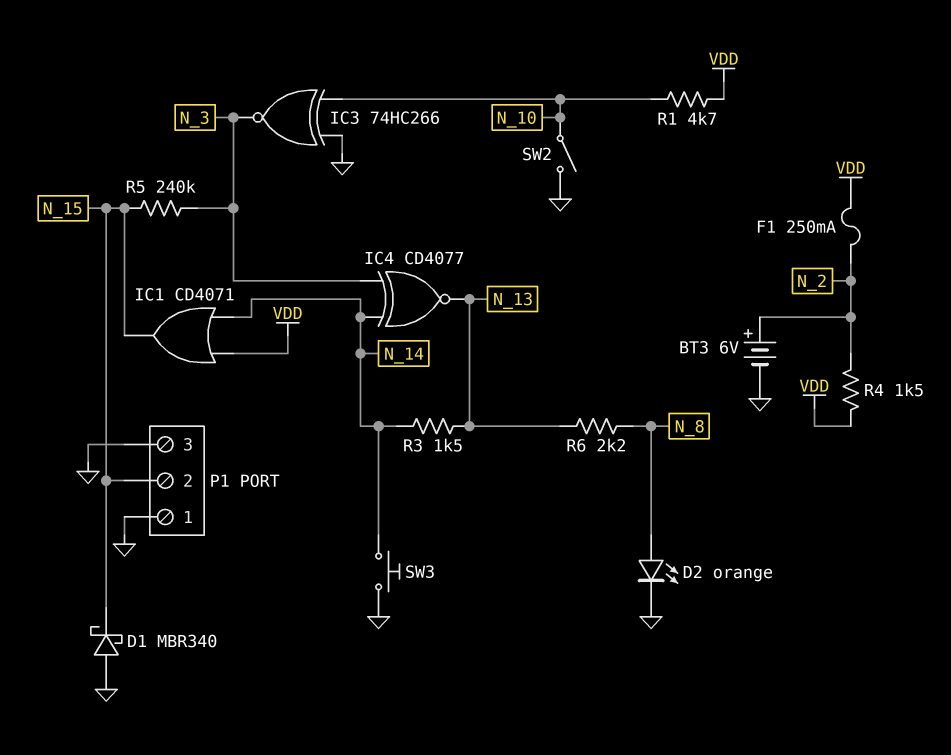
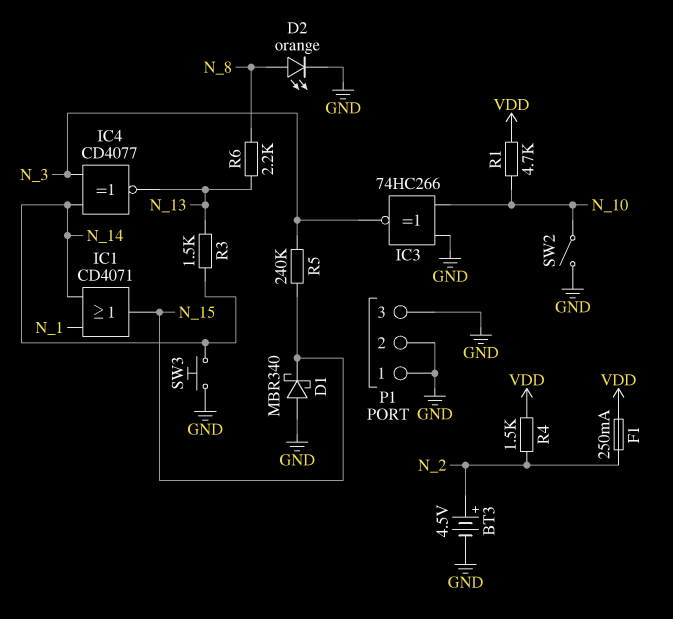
BT3: 6V (plus N_2, minus GND) -> 4.5V (plus N_2, minus GND)
IC1: OR CD4071 (in N_14, in VDD, out N_15) -> OR CD4071 (in N_1, in N_14, out N_15)
P1 pin 2: N_15 -> GND

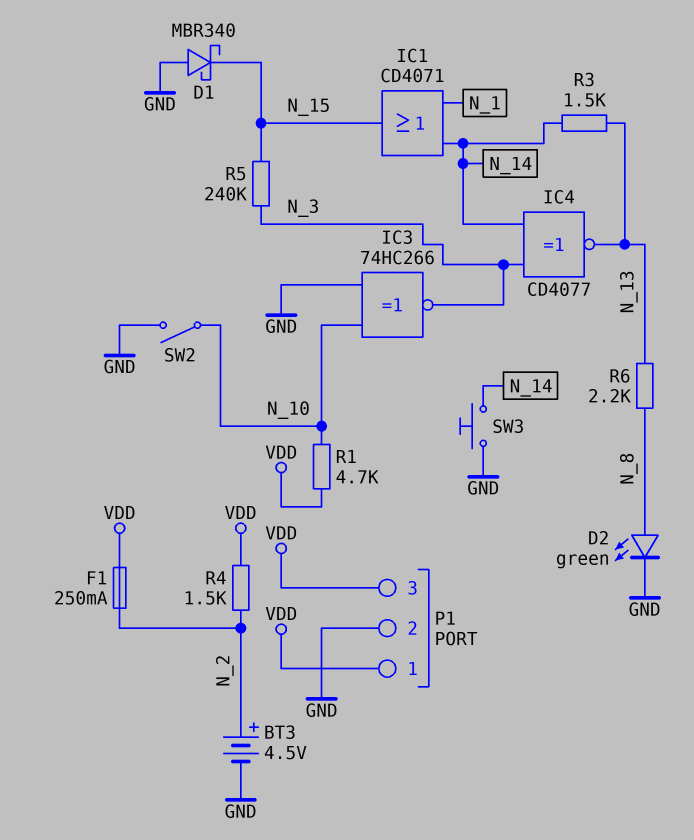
D2: LED orange (A N_8, K GND) -> LED green (A N_8, K GND)
P1 pin 1: GND -> VDD
P1 pin 3: GND -> VDD

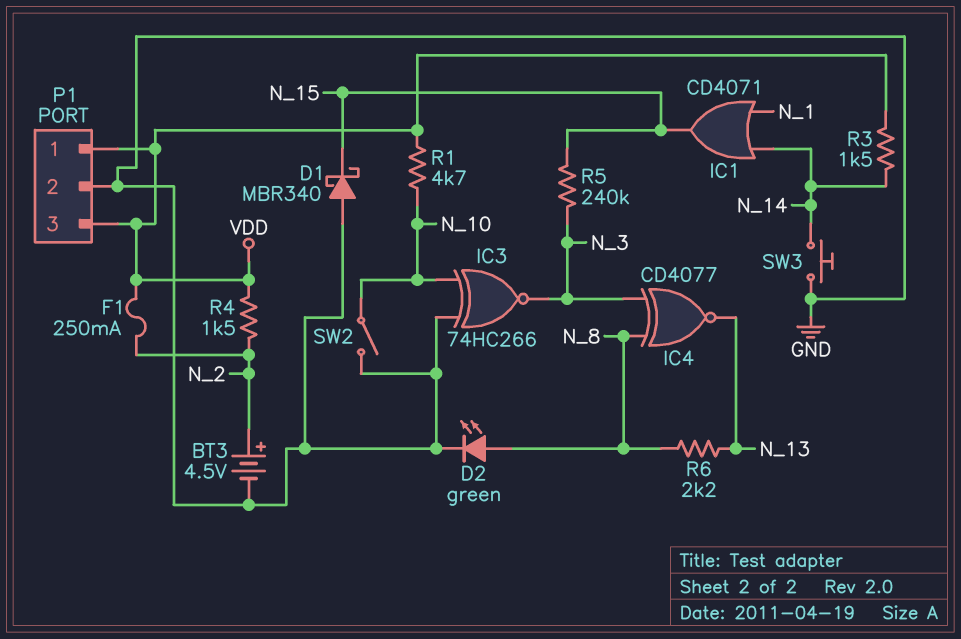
IC4: XNOR CD4077 (in N_3, in N_14, out N_13) -> XNOR CD4077 (in N_3, in N_8, out N_13)
R3: 1.5k (N_13, N_14) -> 1.5k (N_14, VDD)

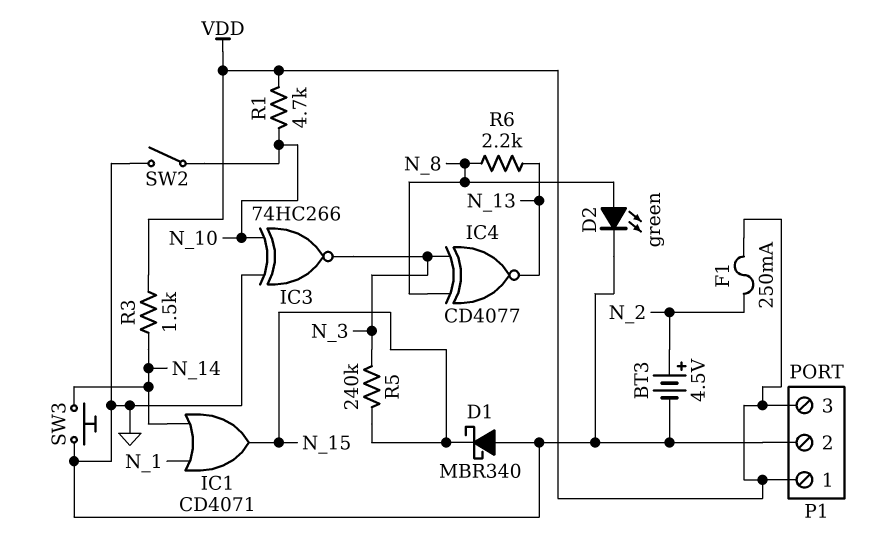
R4: 1.5k (N_2, VDD) -> none

